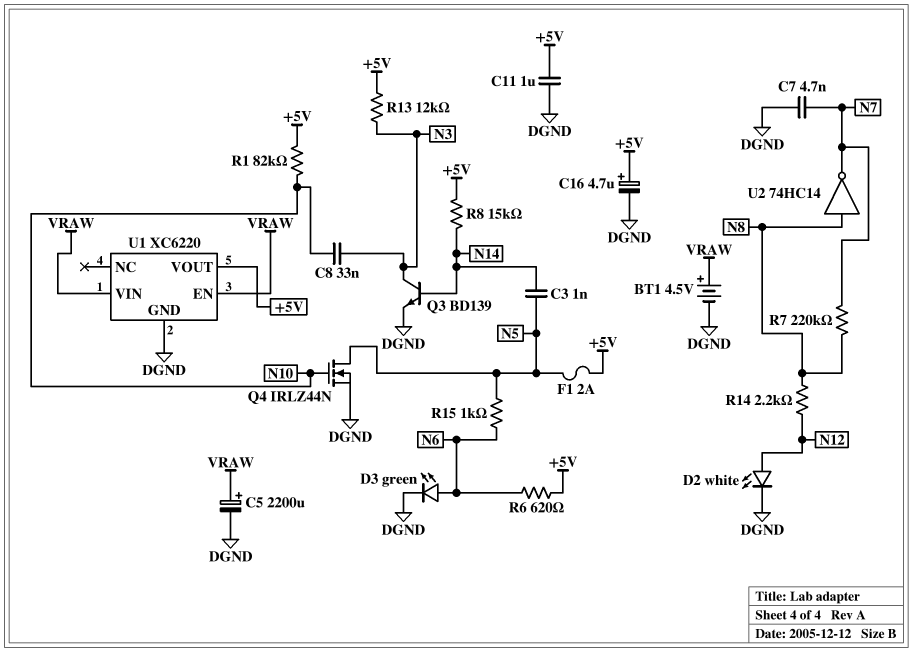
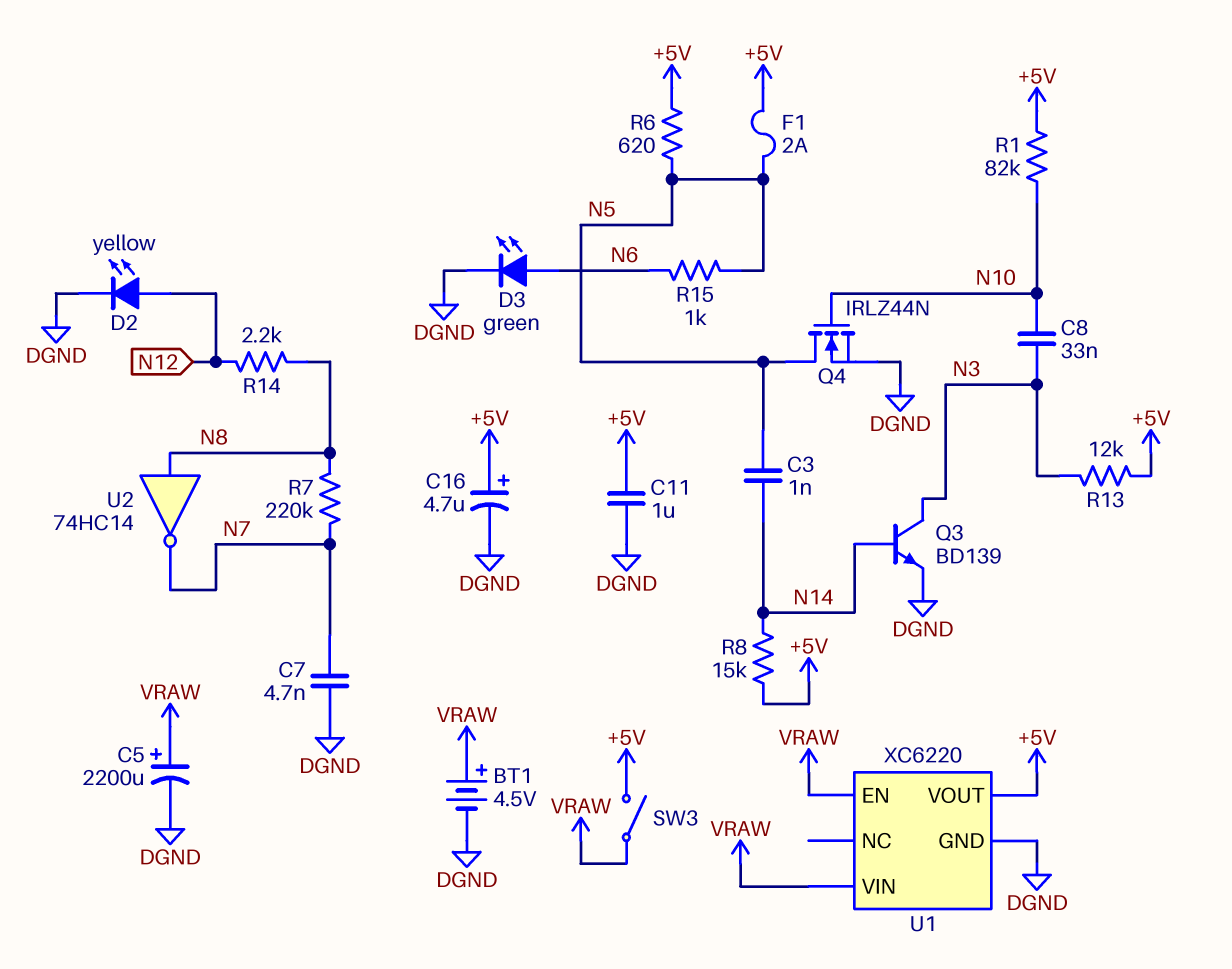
D2: LED white (A N12, K DGND) -> LED yellow (A N12, K DGND)
R6: 620 (+5V, N6) -> 620 (+5V, N5)
SW3: none -> switch (+5V, VRAW)

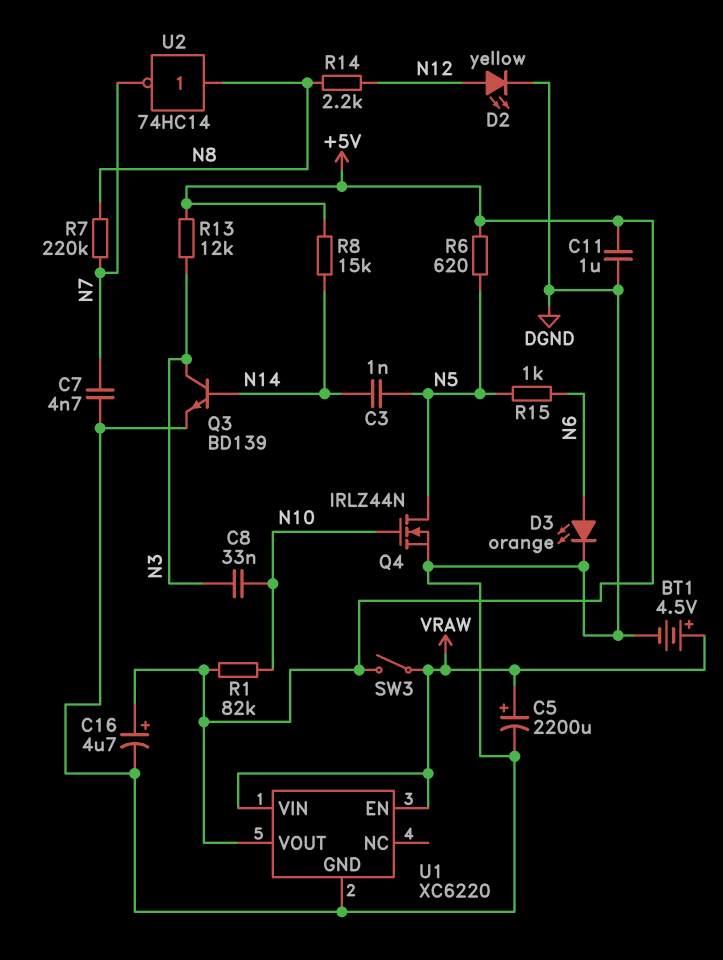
D3: LED green (A N6, K DGND) -> LED orange (A N6, K DGND)
F1: 2A (+5V, N5) -> none

